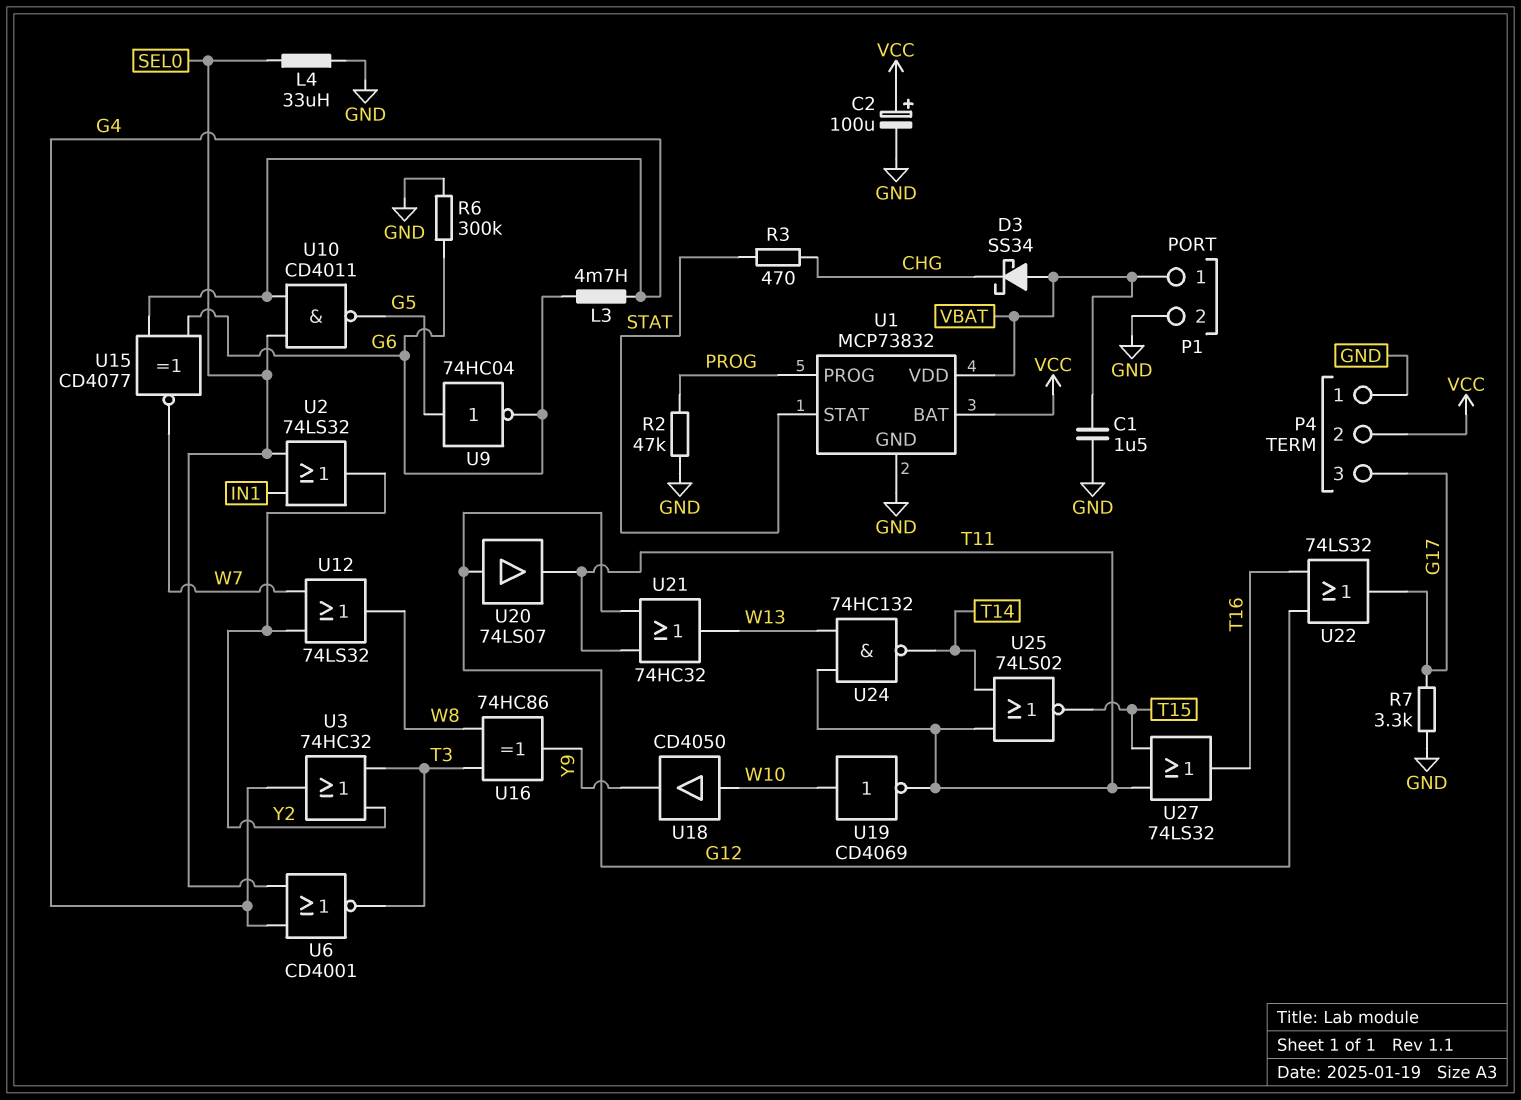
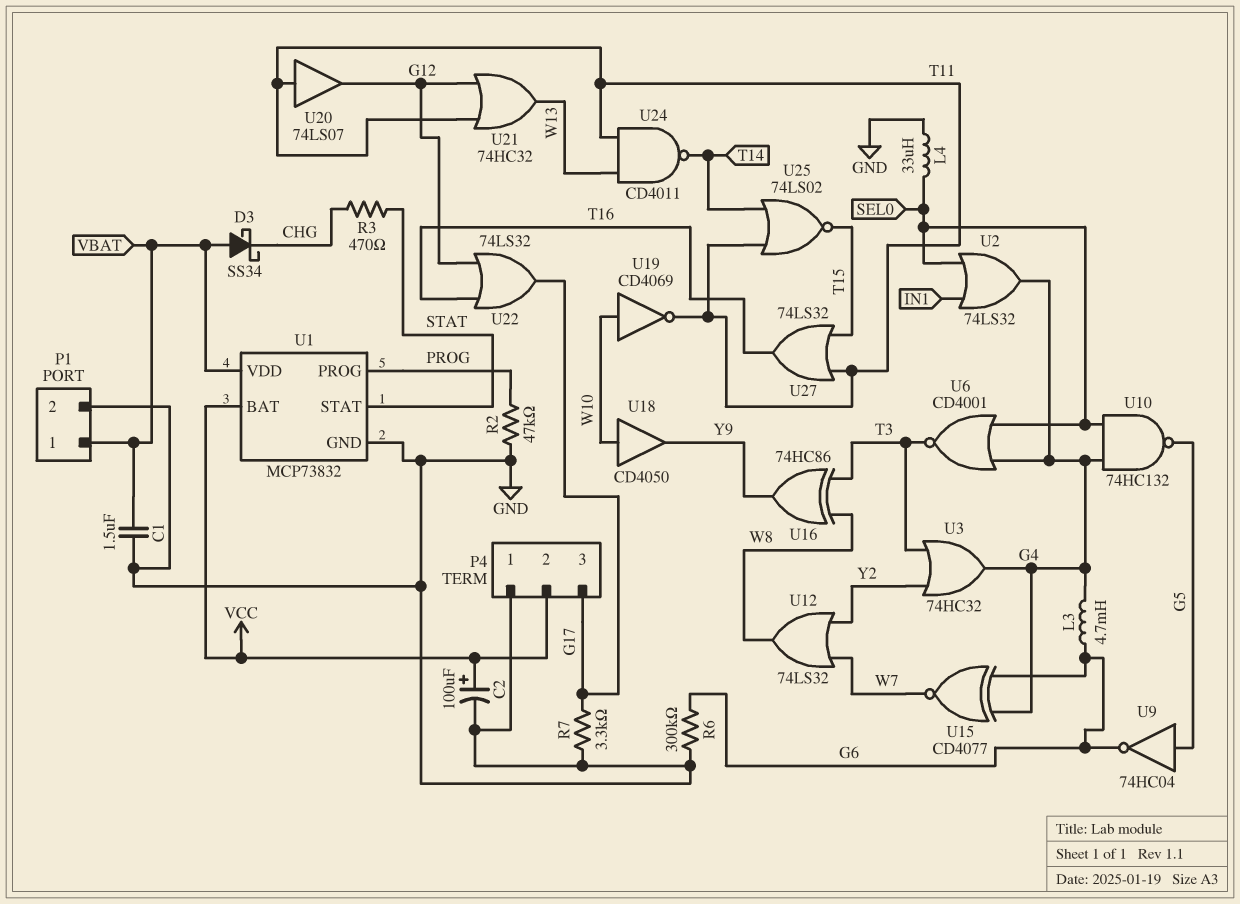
U2: OR 74LS32 (in IN1, in SEL0, out Y2) -> OR 74LS32 (in IN1, in SEL0, out G4)
U10: NAND CD4011 (in G4, in SEL0, out G5) -> NAND 74HC132 (in G4, in SEL0, out G5)
U20: buffer 74LS07 (in G12, out T11) -> buffer 74LS07 (in T11, out G12)
U24: NAND 74HC132 (in T11, in W13, out T14) -> NAND CD4011 (in T11, in W13, out T14)

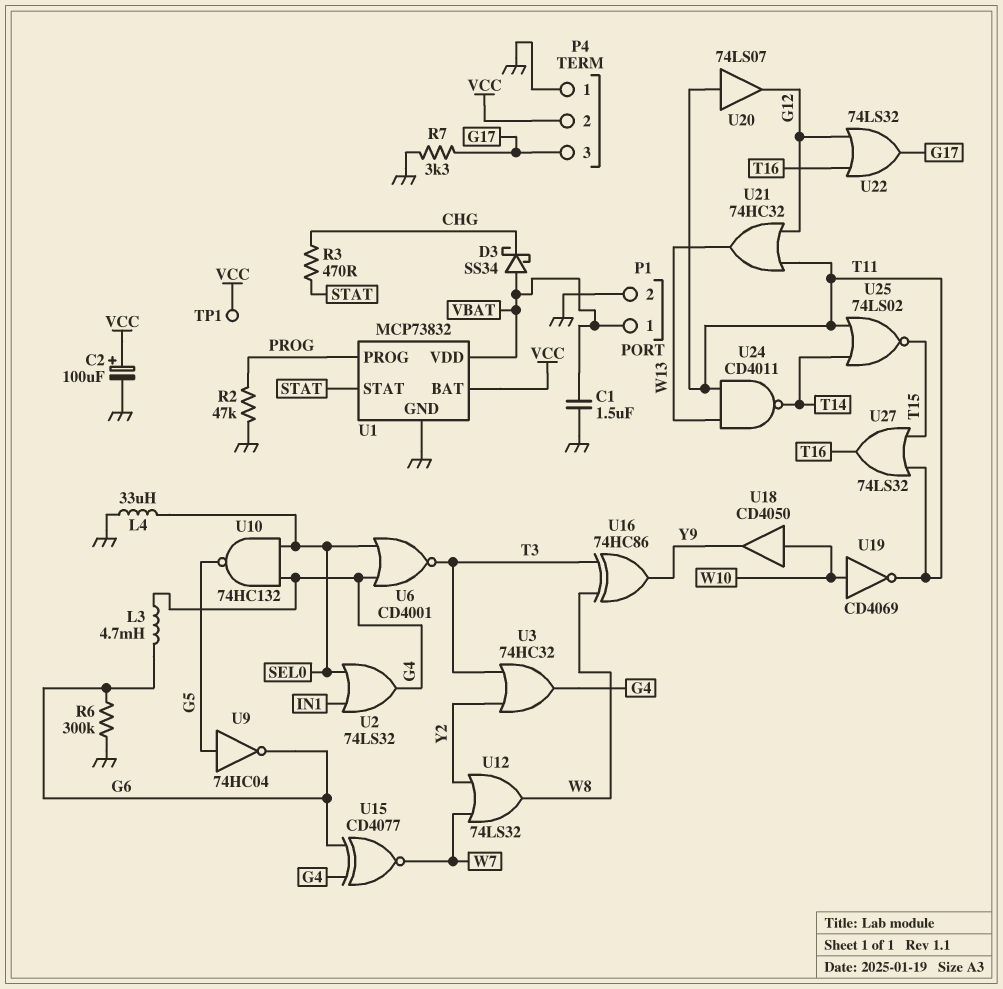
TP1: none -> test point (VCC)

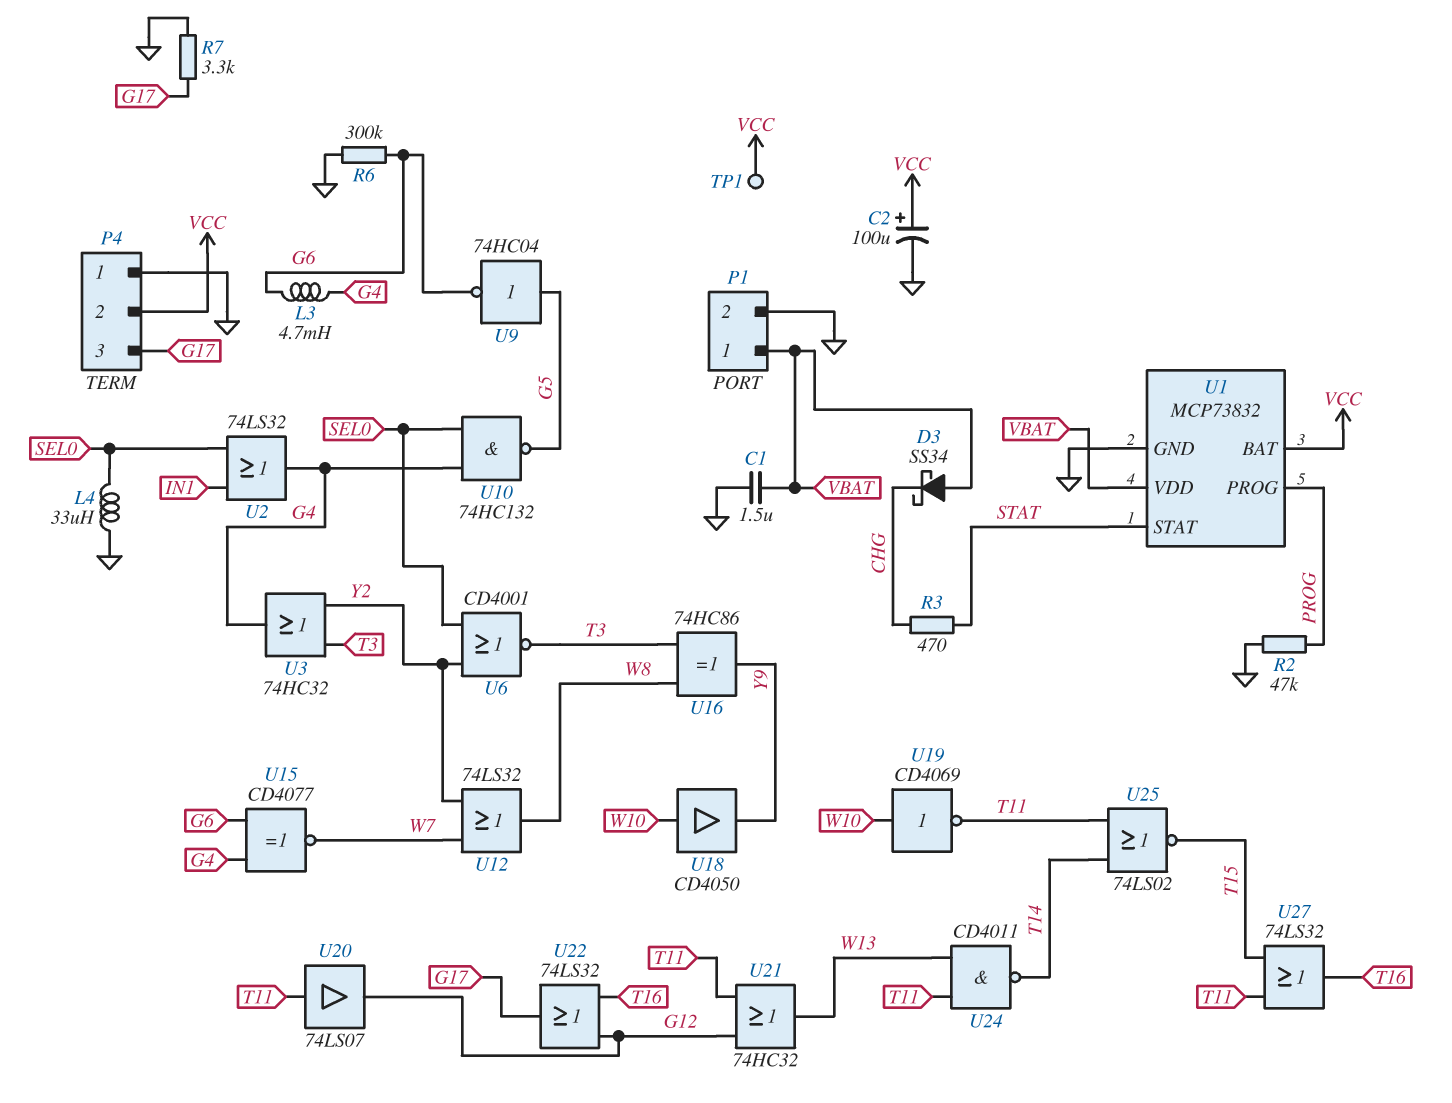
U6: NOR CD4001 (in G4, in SEL0, out T3) -> NOR CD4001 (in SEL0, in Y2, out T3)

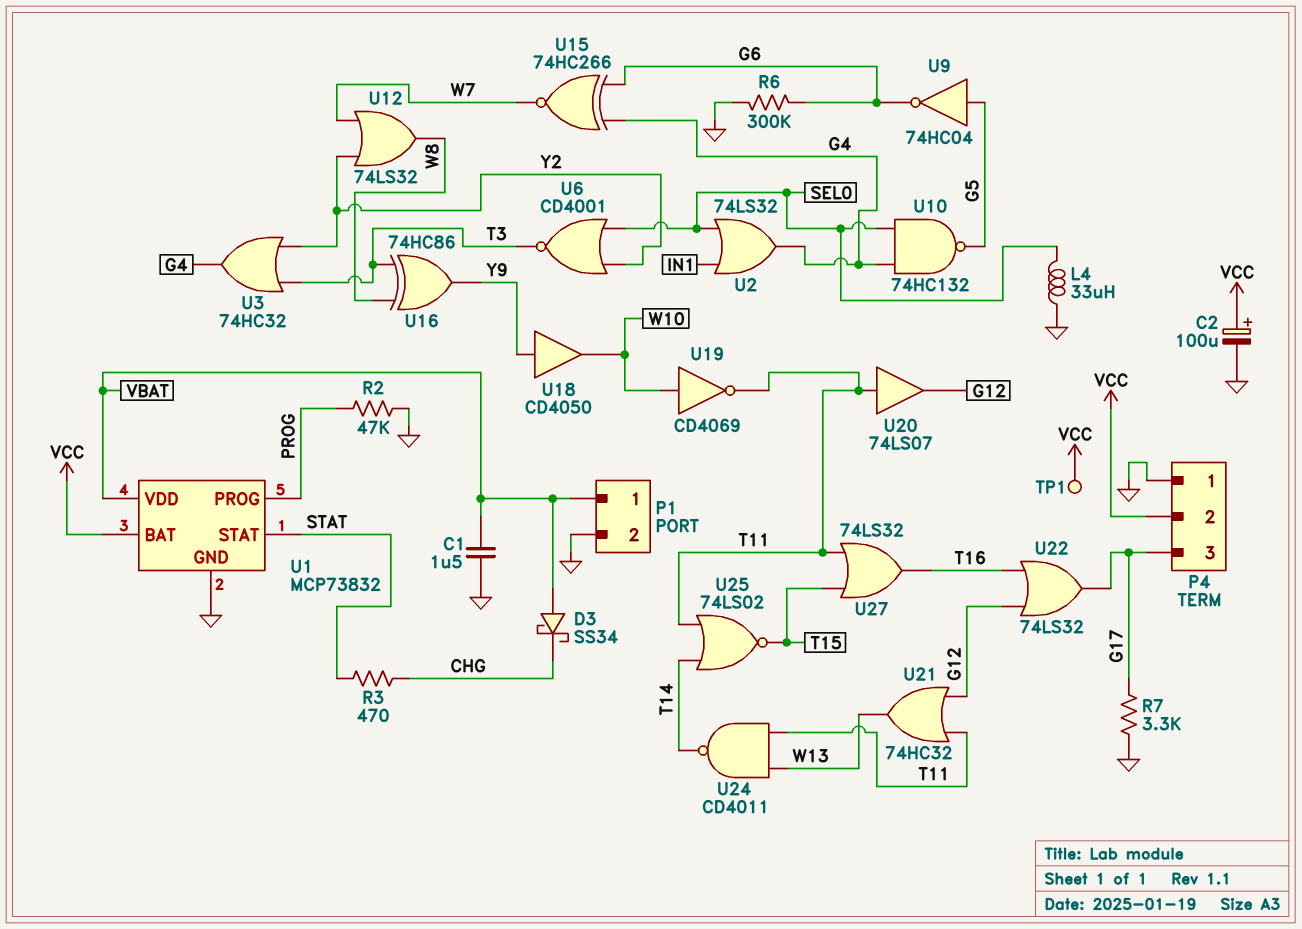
L3: 4.7mH (G4, G6) -> none
U15: XNOR CD4077 (in G4, in G6, out W7) -> XNOR 74HC266 (in G4, in G6, out W7)
U18: buffer CD4050 (in W10, out Y9) -> buffer CD4050 (in Y9, out W10)

